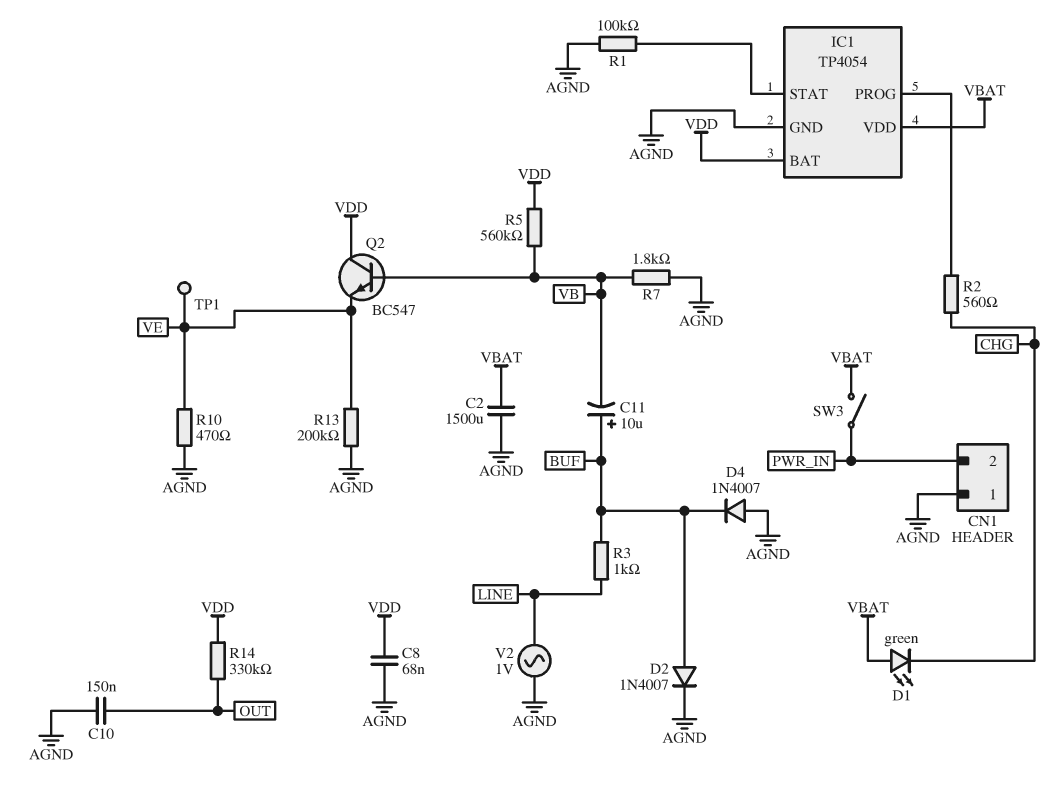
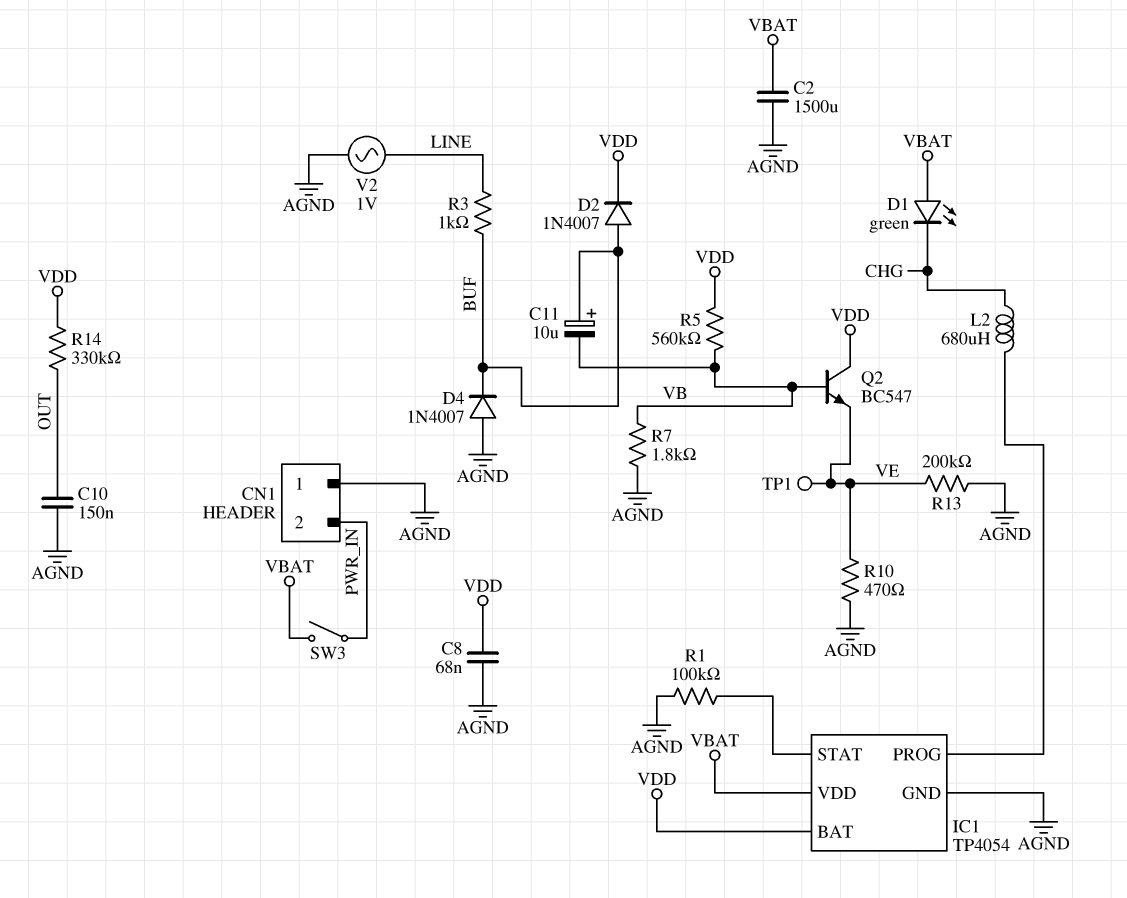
D2: diode 1N4007 (A BUF, K AGND) -> diode 1N4007 (A BUF, K VDD)
L2: none -> 680uH (CHG, IC1/PROG)
R2: 560 (CHG, IC1/PROG) -> none

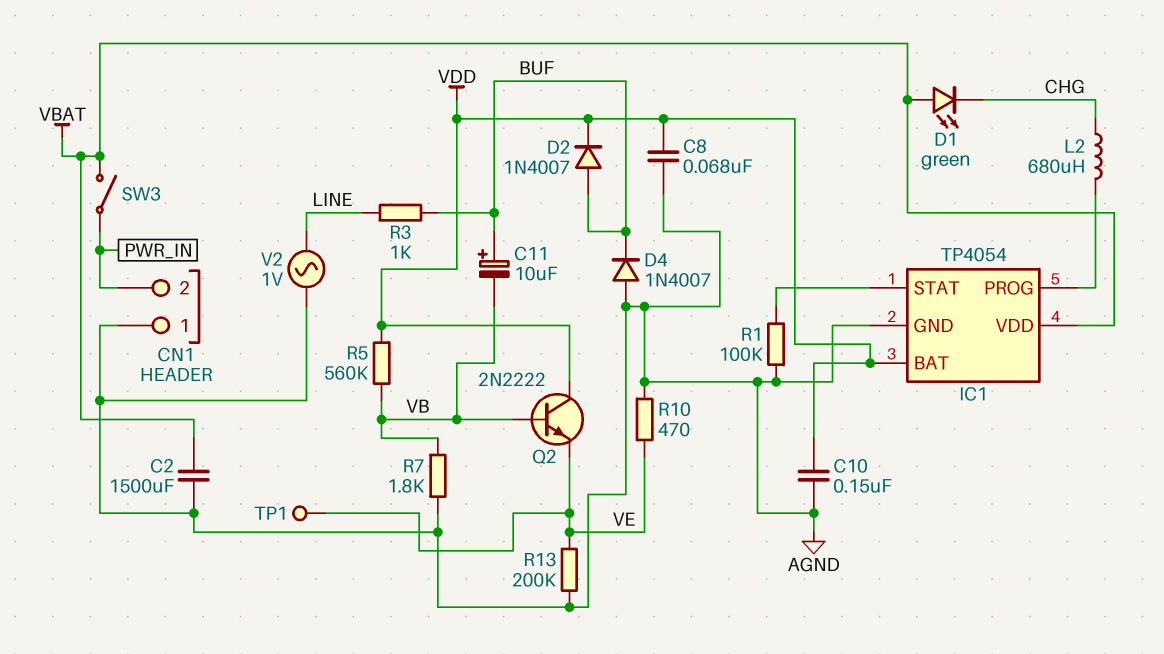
C10: 150nF (AGND, OUT) -> 150nF (AGND, VDD)
Q2: NPN BC547 (B VB, C VDD, E VE) -> NPN 2N2222 (B VB, C VDD, E VE)
R14: 330k (OUT, VDD) -> none

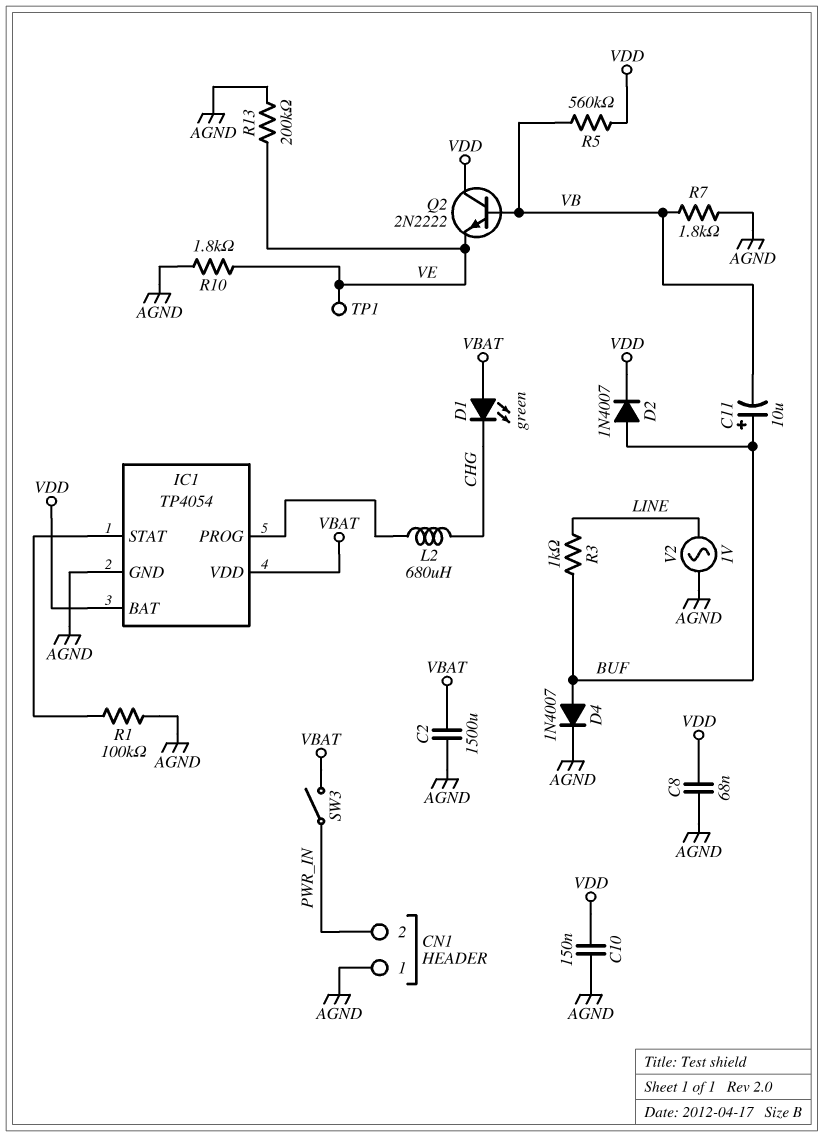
D4: diode 1N4007 (A AGND, K BUF) -> diode 1N4007 (A BUF, K AGND)
R10: 470 (AGND, VE) -> 1.8k (AGND, VE)

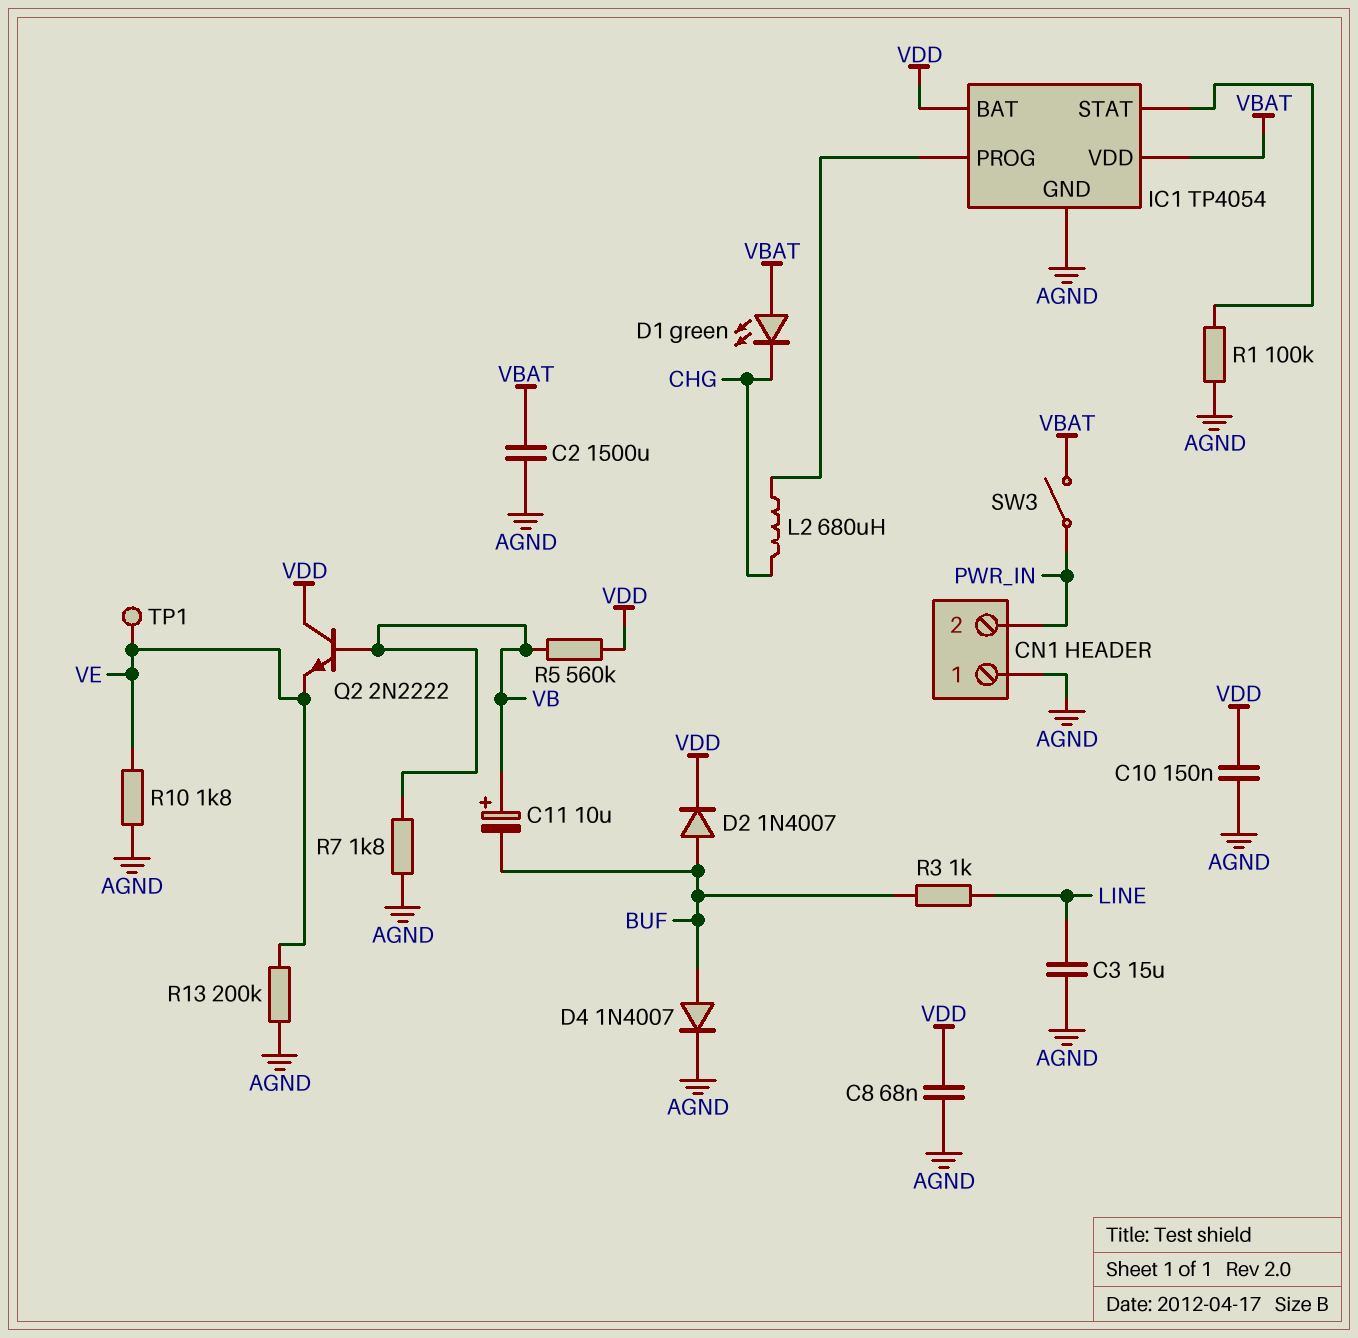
C3: none -> 15uF (AGND, LINE)
C11: 10uF (plus BUF, minus VB) -> 10uF (plus VB, minus BUF)
V2: AC 1V (AGND, LINE) -> none

